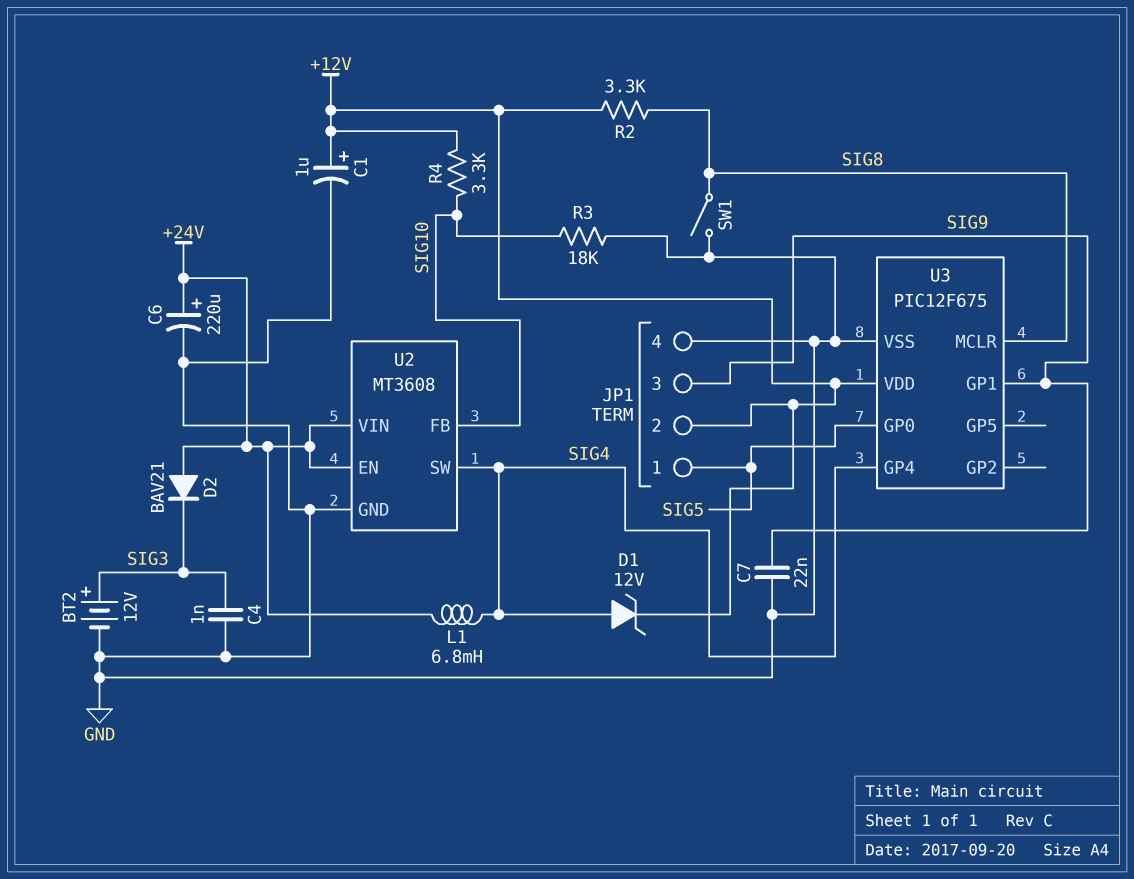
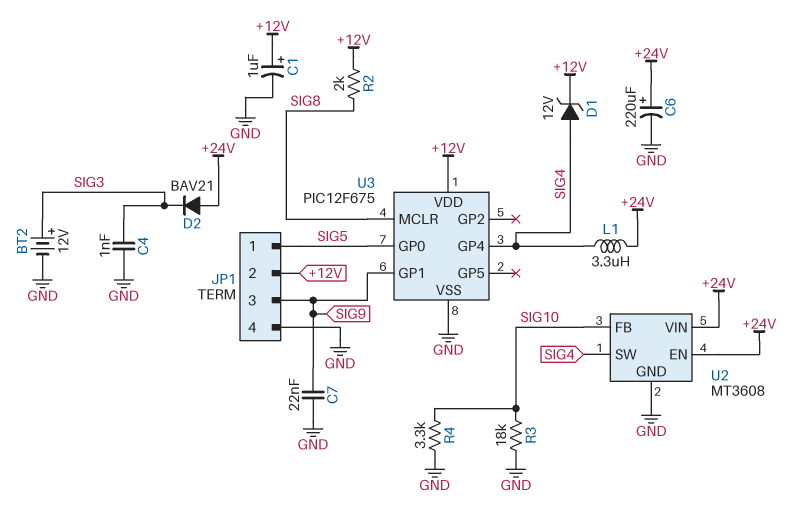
L1: 6.8mH (+24V, SIG4) -> 3.3uH (+24V, SIG4)
R2: 3.3k (+12V, SIG8) -> 2k (+12V, SIG8)
R4: 3.3k (+12V, SIG10) -> 3.3k (GND, SIG10)
SW1: switch (GND, SIG8) -> none

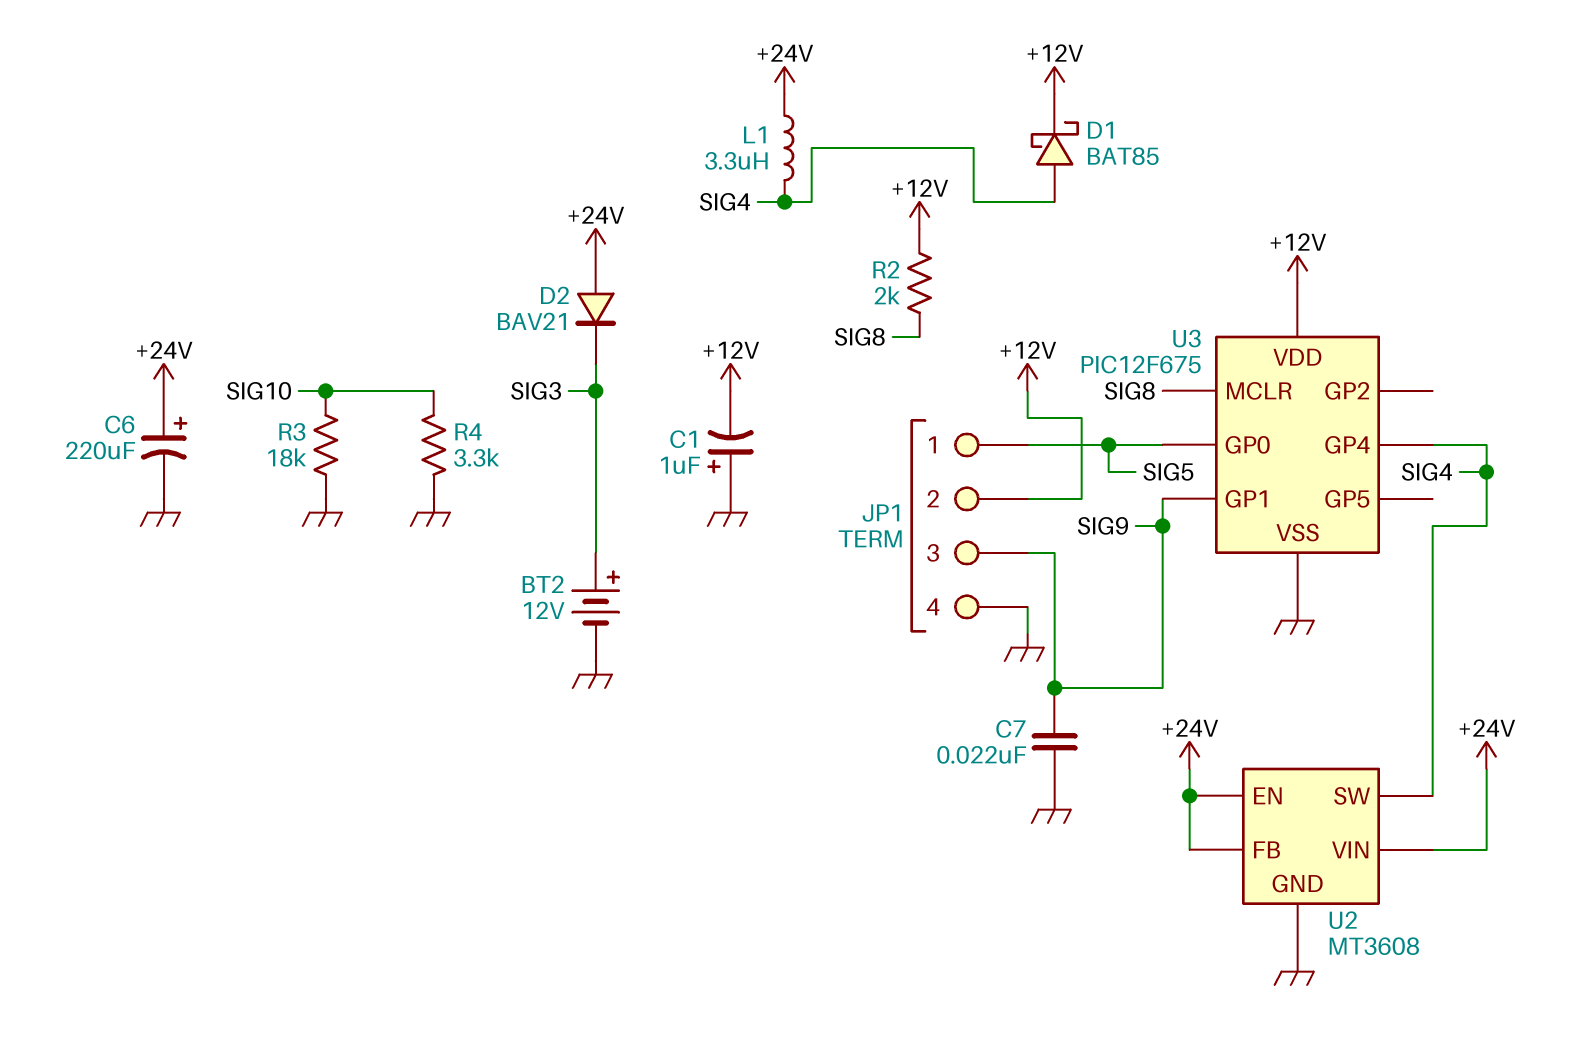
C1: 1uF (plus +12V, minus GND) -> 1uF (plus GND, minus +12V)
C4: 1nF (GND, SIG3) -> none
D1: zener 12V (A SIG4, K +12V) -> schottky BAT85 (A SIG4, K +12V)
U2 pin FB: SIG10 -> +24V

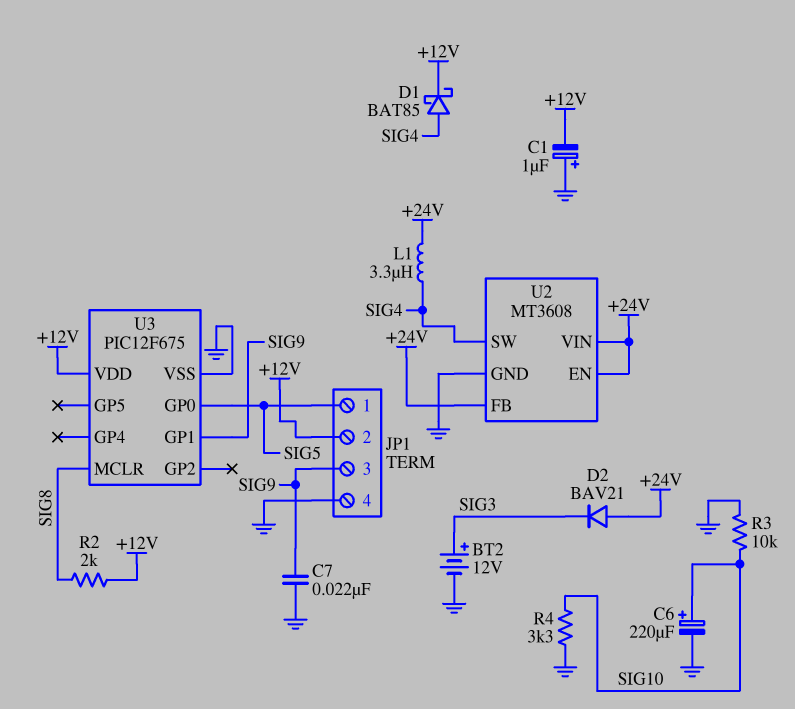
C6: 220uF (plus +24V, minus GND) -> 220uF (plus SIG10, minus GND)
R3: 18k (GND, SIG10) -> 10k (GND, SIG10)
U3 pin GP4: SIG4 -> none

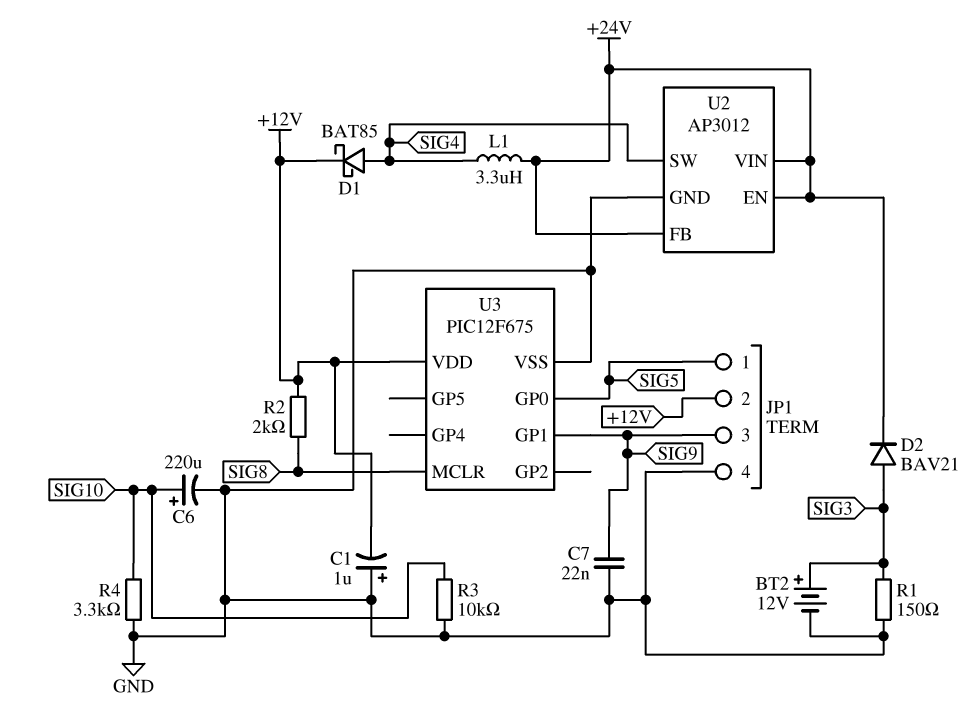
D2: diode BAV21 (A +24V, K SIG3) -> diode BAV21 (A SIG3, K +24V)
R1: none -> 150 (GND, SIG3)
U2: MT3608 -> AP3012

